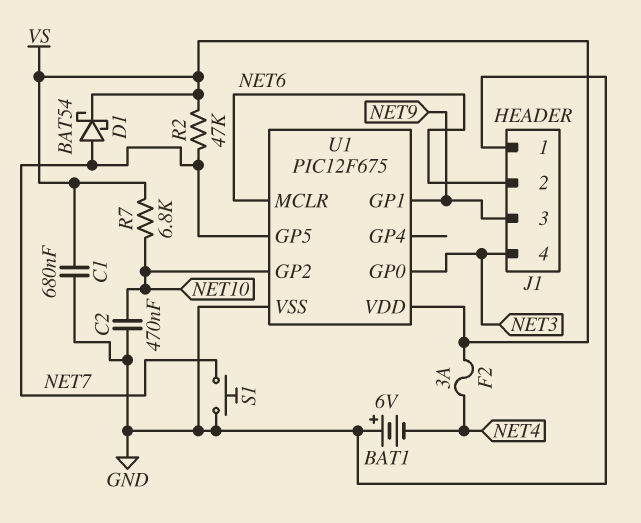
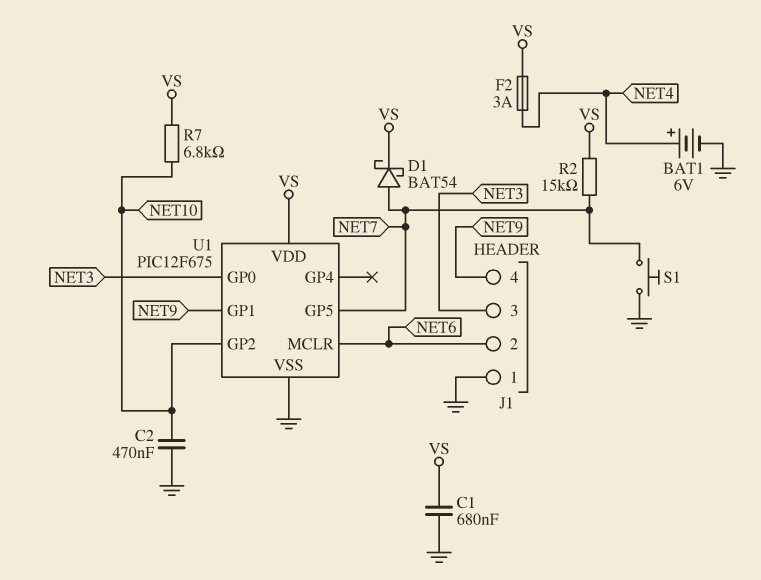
BAT1: 6V (plus GND, minus NET4) -> 6V (plus NET4, minus GND)
J1 pin 3: NET9 -> NET3
J1 pin 4: NET3 -> NET9
R2: 47k (NET7, VS) -> 15k (NET7, VS)

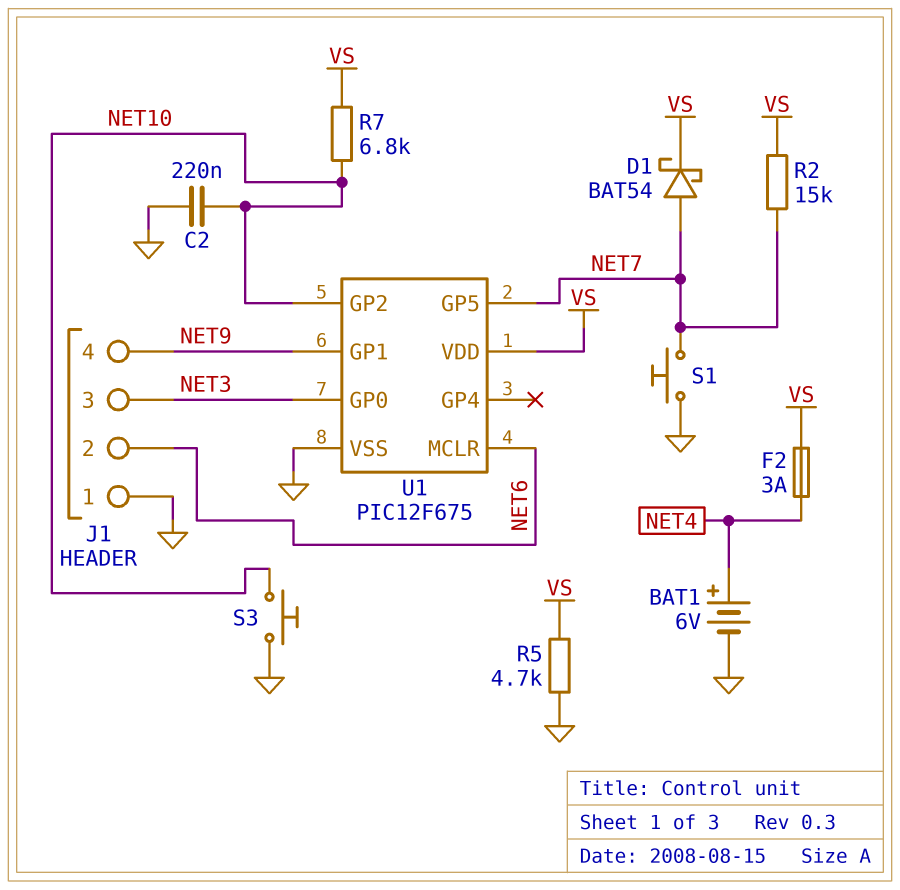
C1: 680nF (GND, VS) -> none
C2: 470nF (GND, NET10) -> 220nF (GND, NET10)
R5: none -> 4.7k (GND, VS)
S3: none -> button (GND, NET10)

